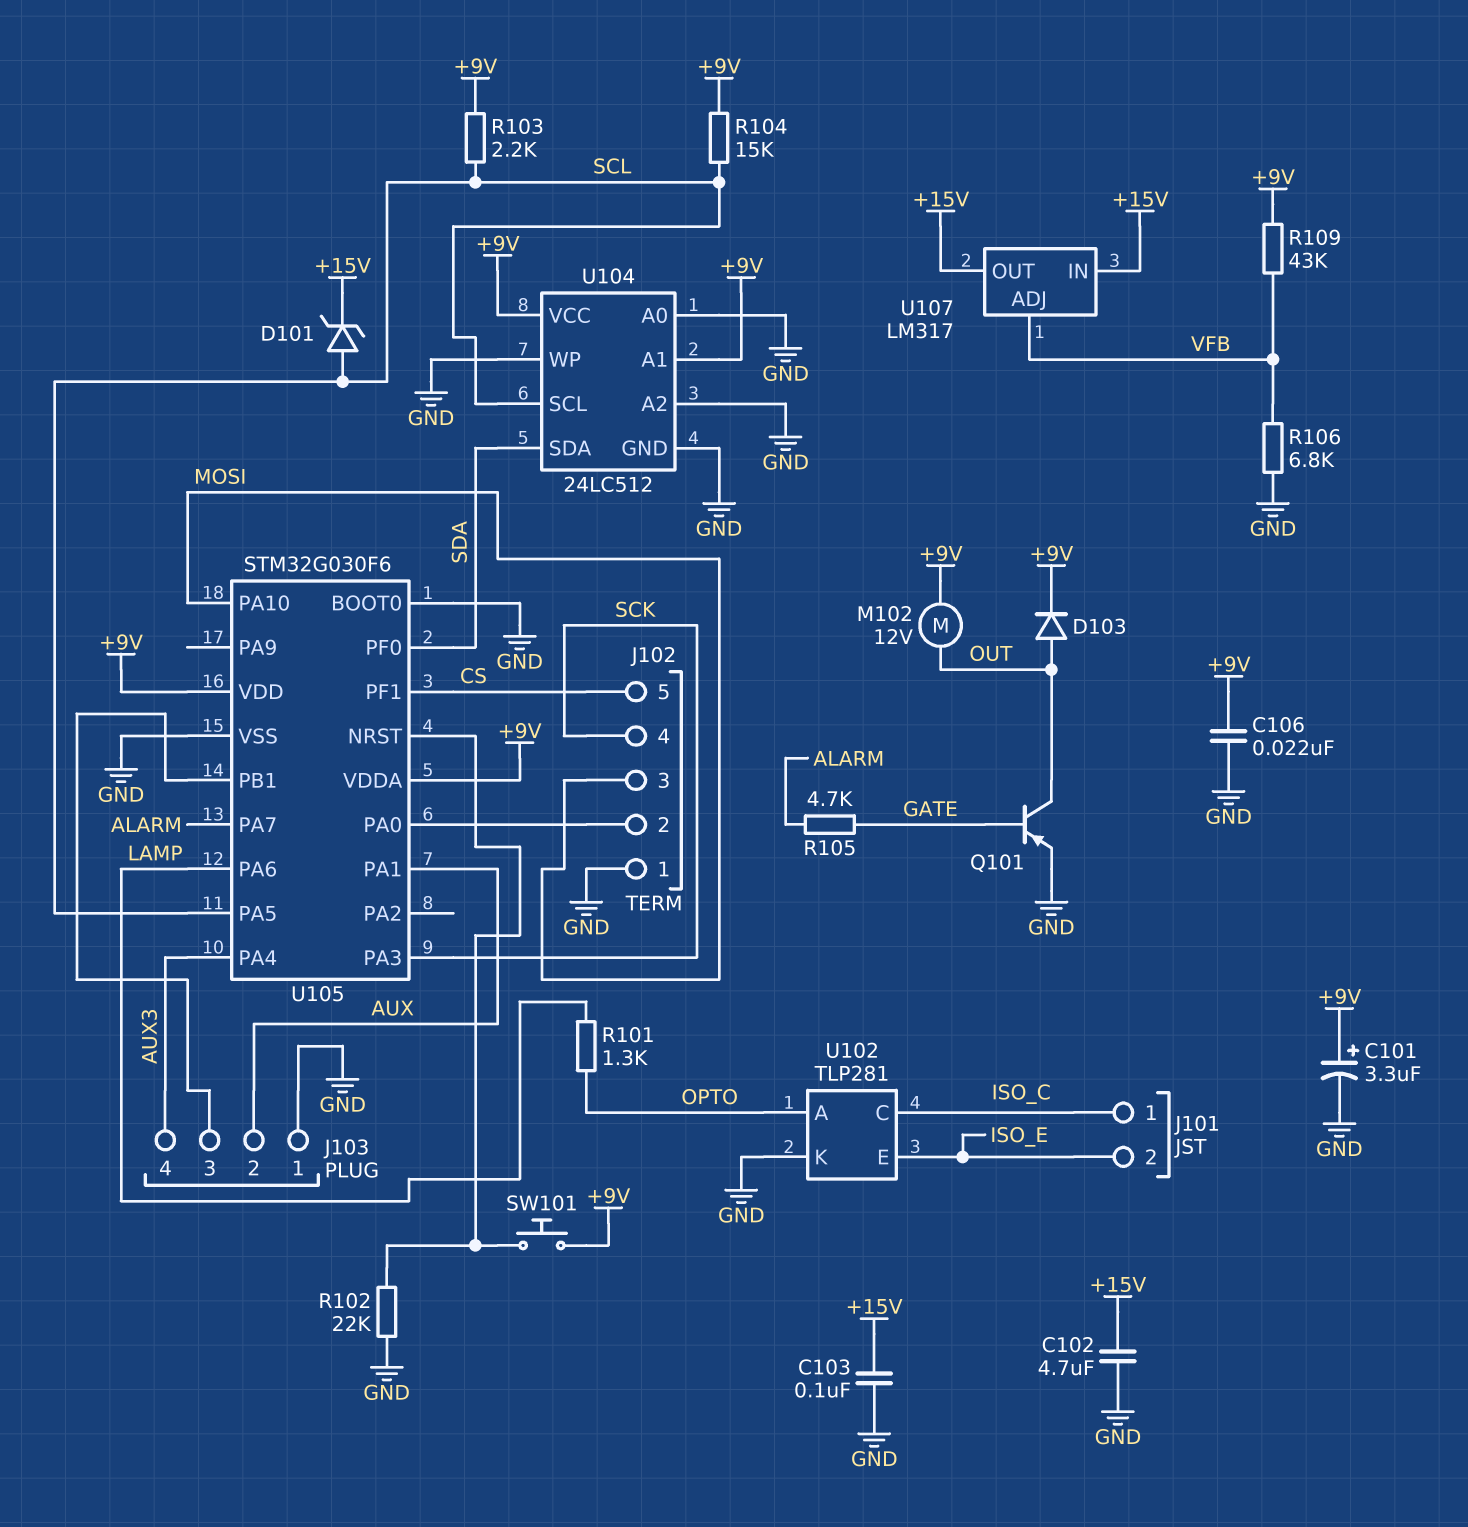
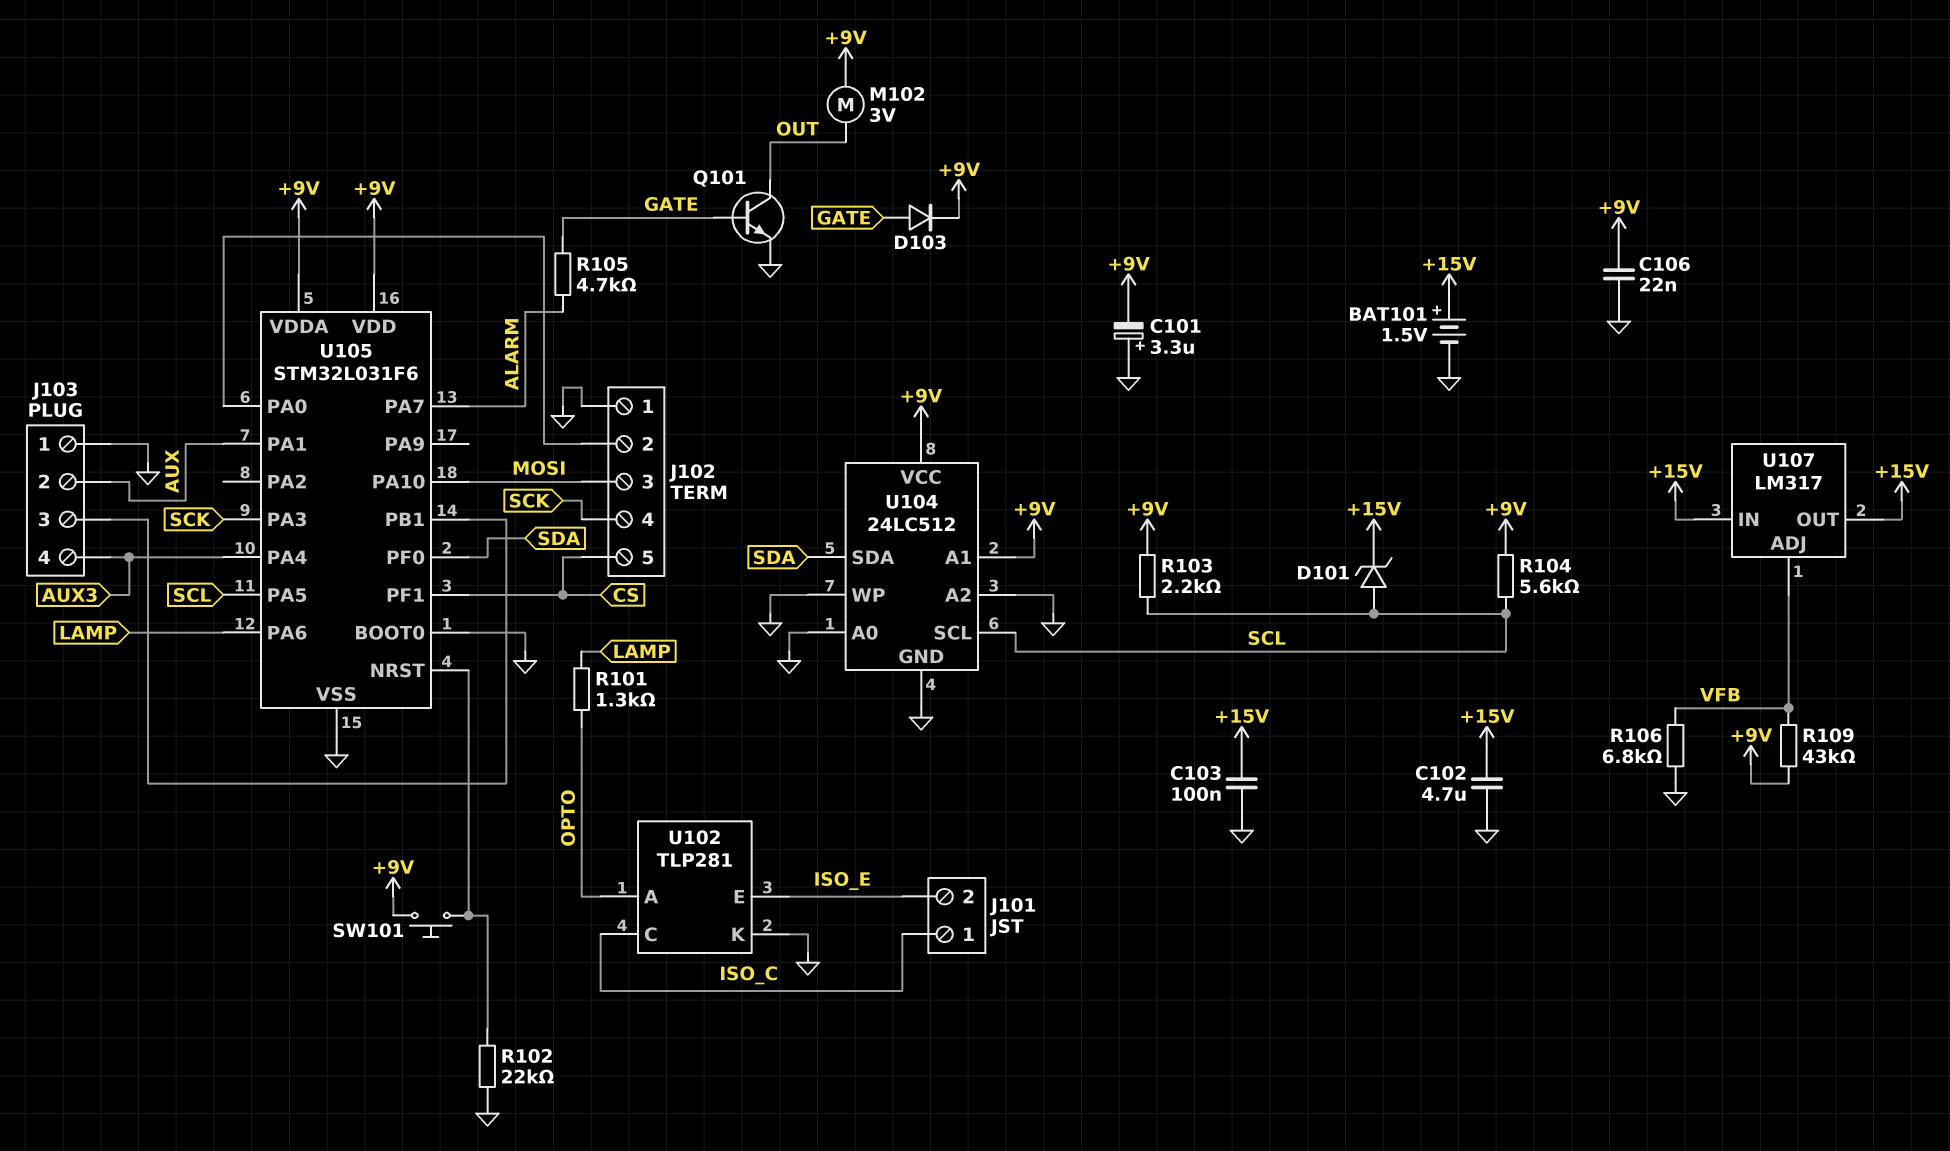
BAT101: none -> 1.5V (plus +15V, minus GND)
C101: 3.3uF (plus +9V, minus GND) -> 3.3uF (plus GND, minus +9V)
D103: diode (A OUT, K +9V) -> diode (A GATE, K +9V)
M102: motor 12V (+9V, OUT) -> motor 3V (+9V, OUT)
Q101: PNP (B GATE, C OUT, E GND) -> NPN (B GATE, C OUT, E GND)
R104: 15k (+9V, SCL) -> 5.6k (+9V, SCL)
U105: STM32G030F6 -> STM32L031F6

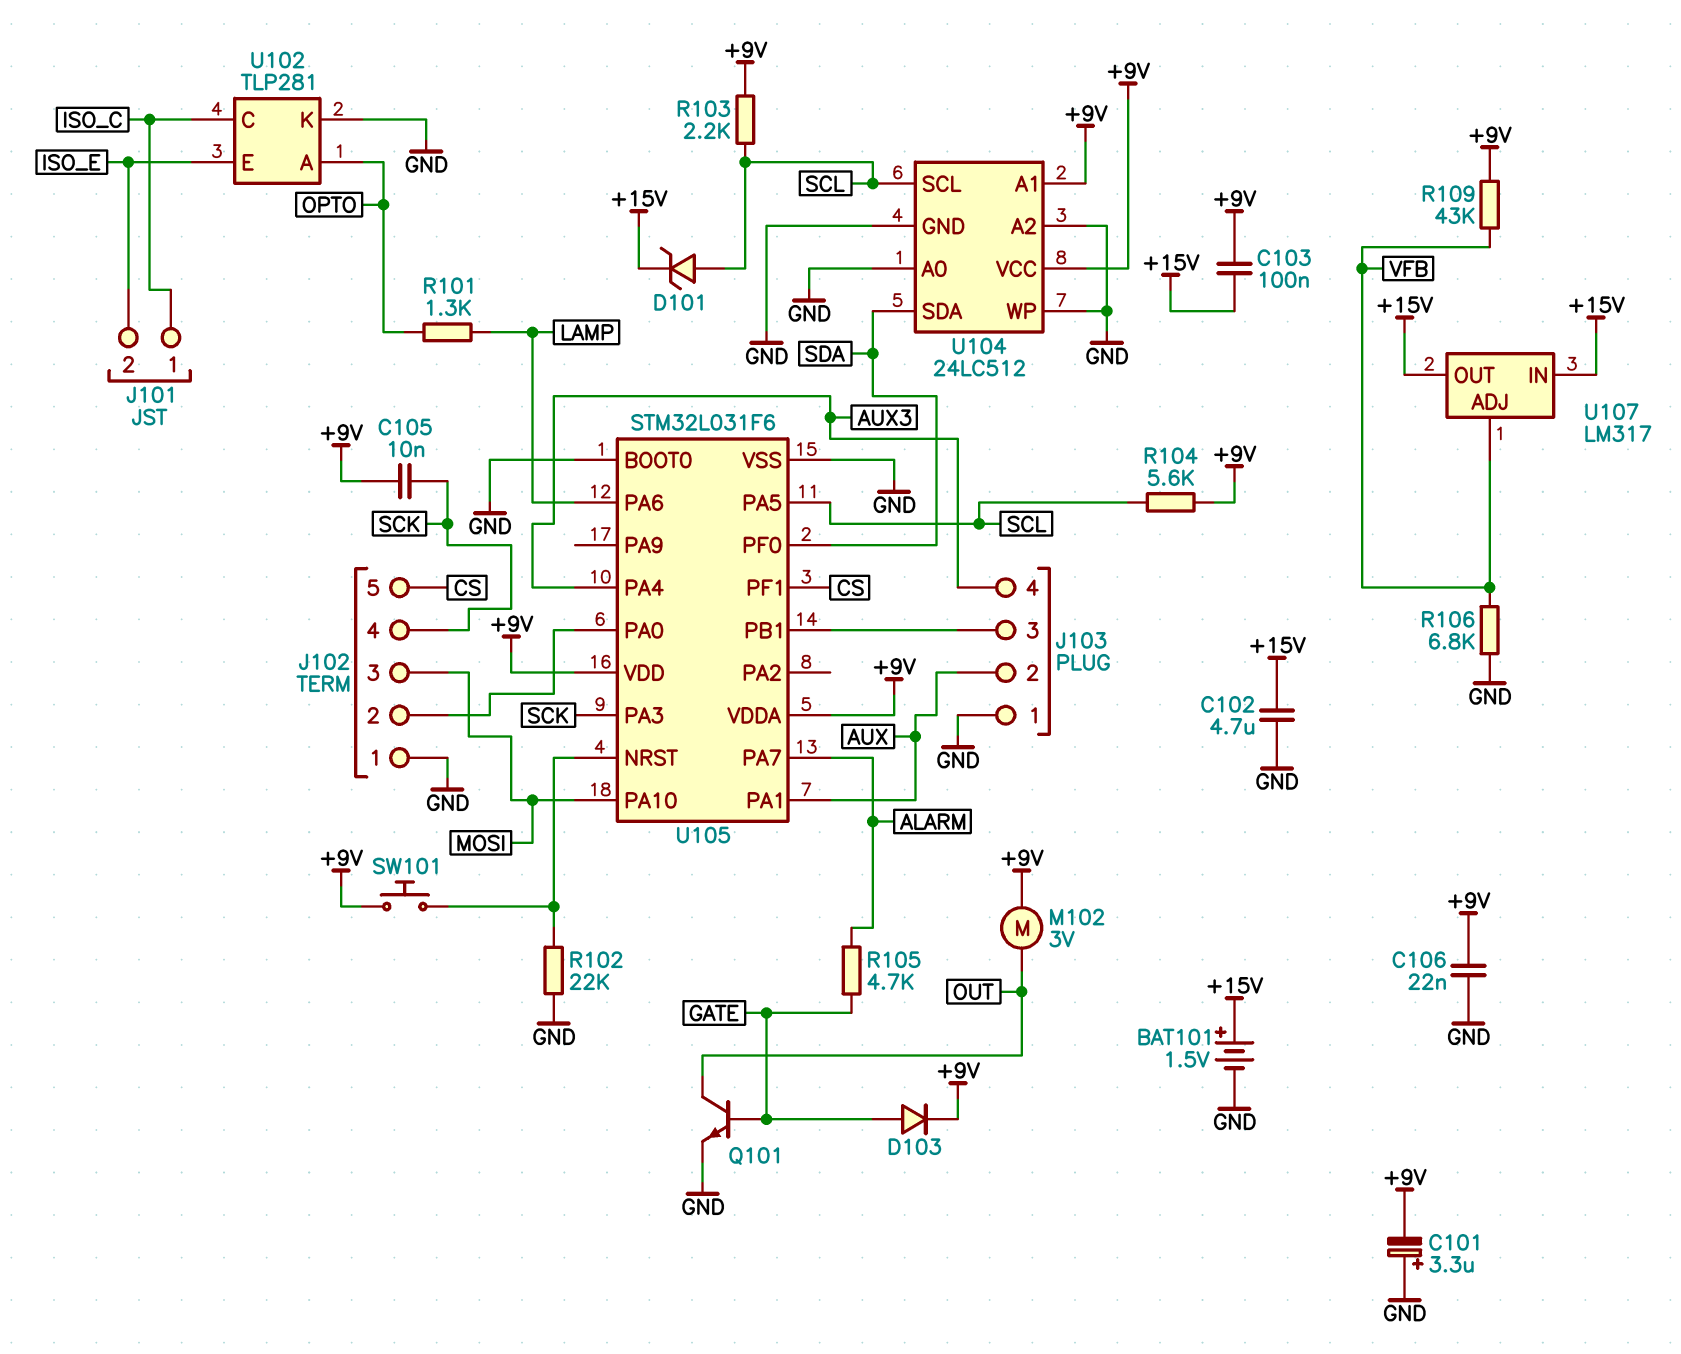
C103: 100nF (+15V, GND) -> 100nF (+9V, +15V)
C105: none -> 10nF (+9V, SCK)

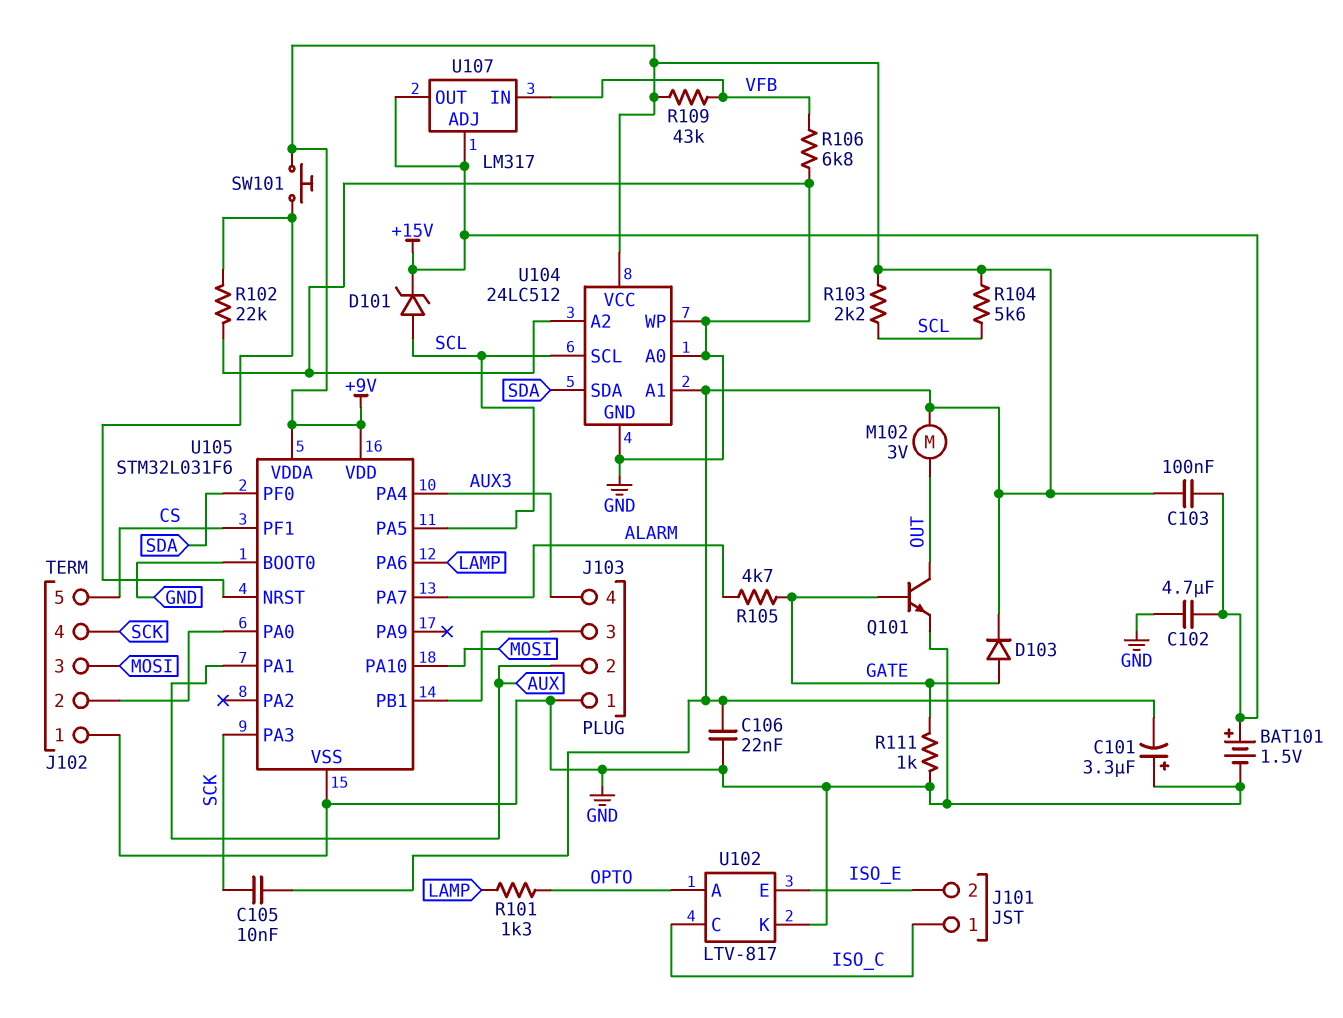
R111: none -> 1k (GATE, GND)
U102: TLP281 -> LTV-817
U107 pin ADJ: VFB -> +15V
U107 pin IN: +15V -> VFB

